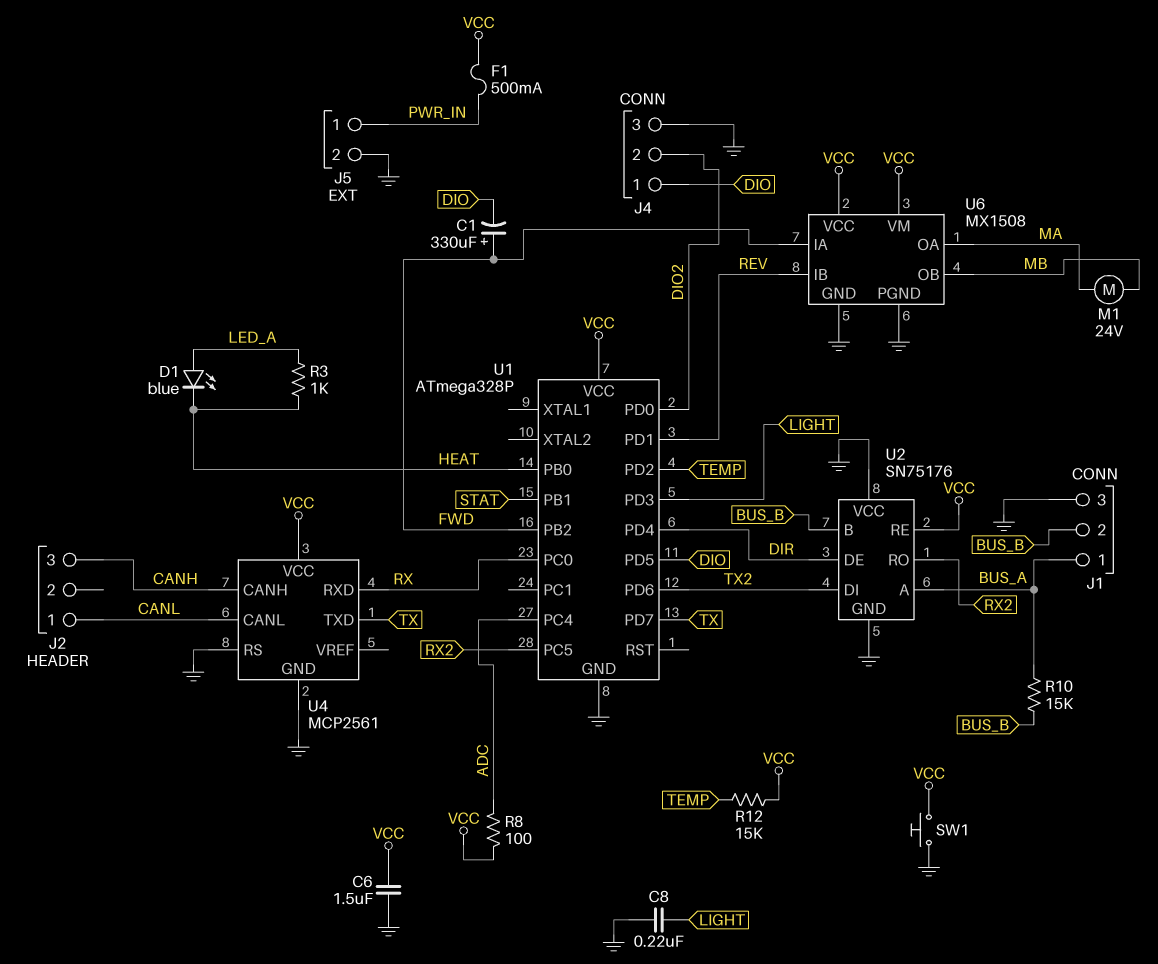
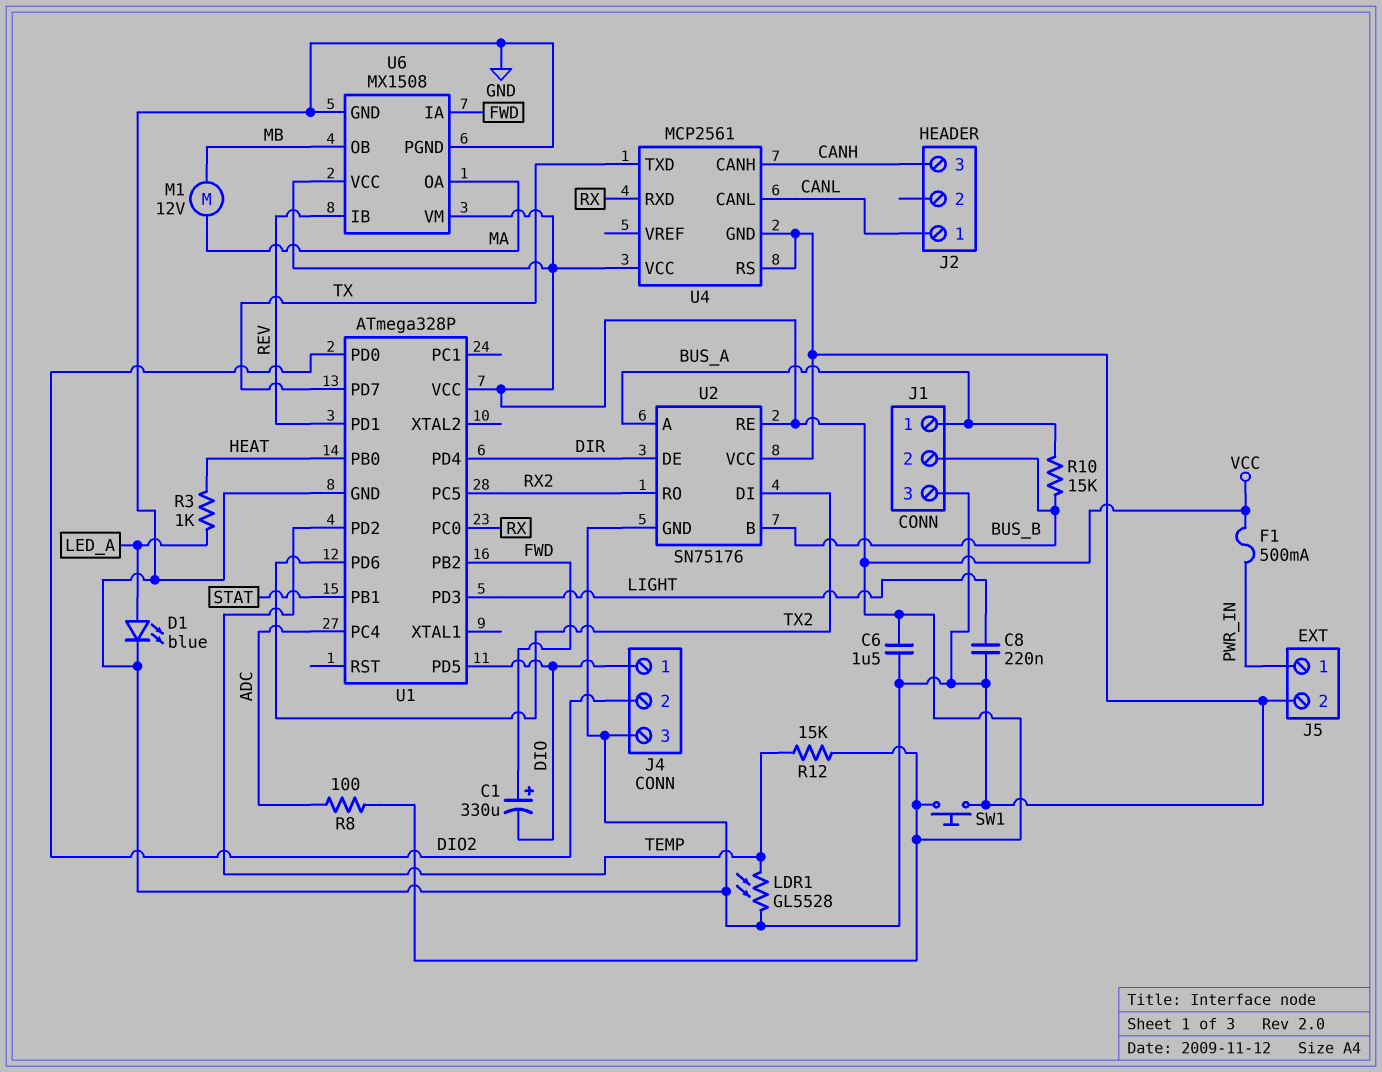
D1: LED blue (A LED_A, K HEAT) -> LED blue (A LED_A, K GND)
LDR1: none -> GL5528 (GND, TEMP)
M1: motor 24V (MA, MB) -> motor 12V (MA, MB)

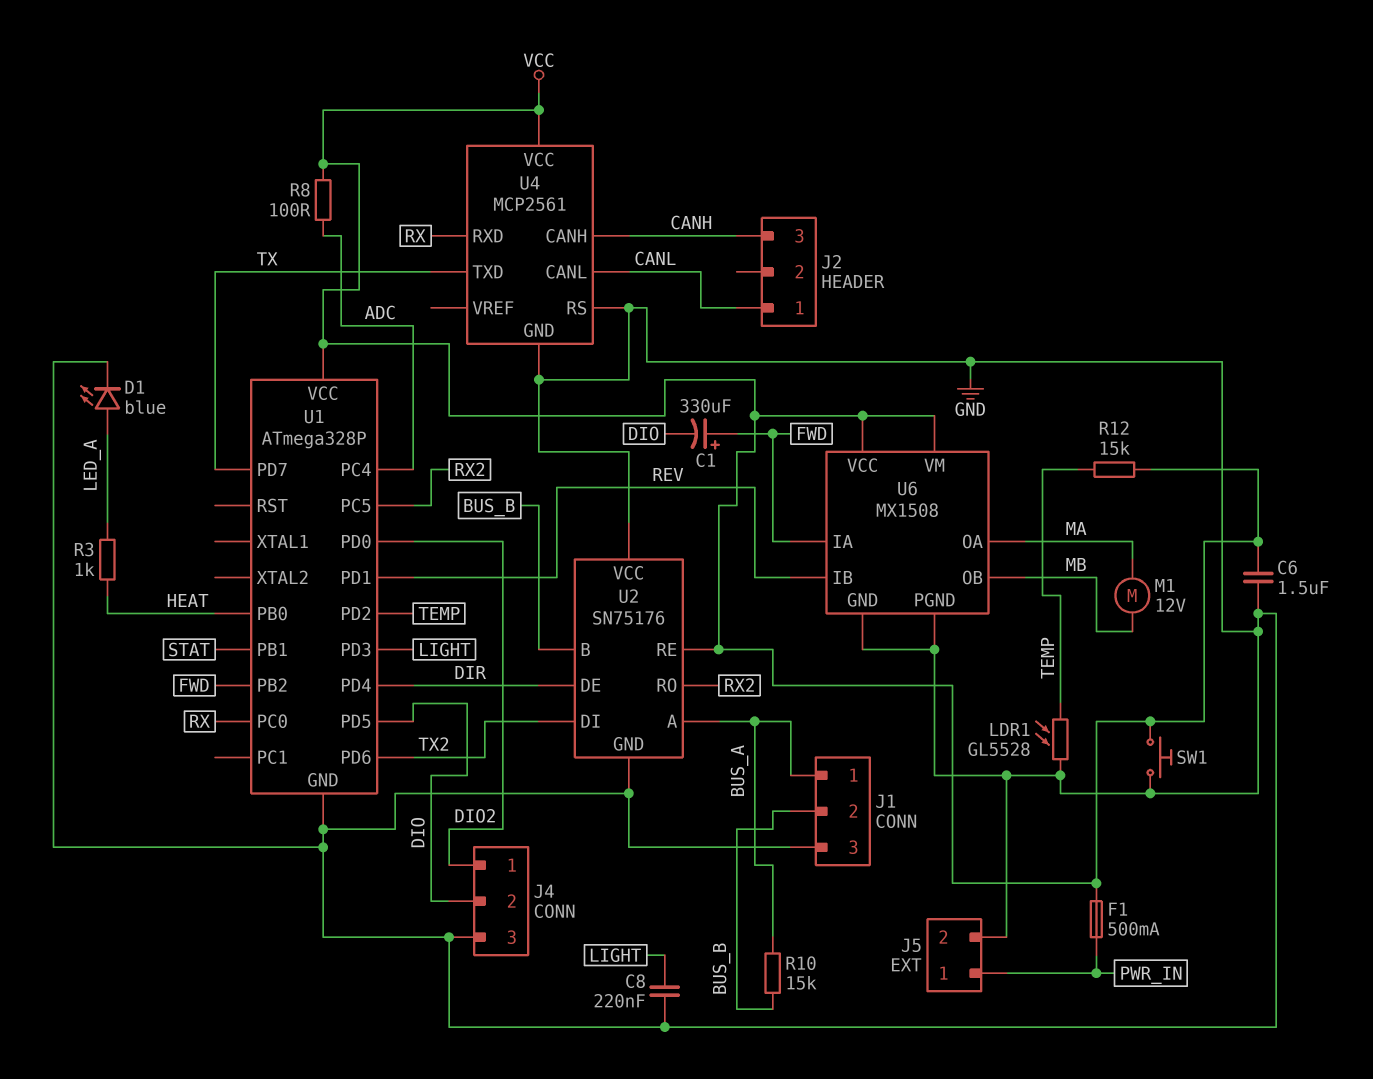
J4 pin 1: DIO -> DIO2
J4 pin 2: DIO2 -> DIO

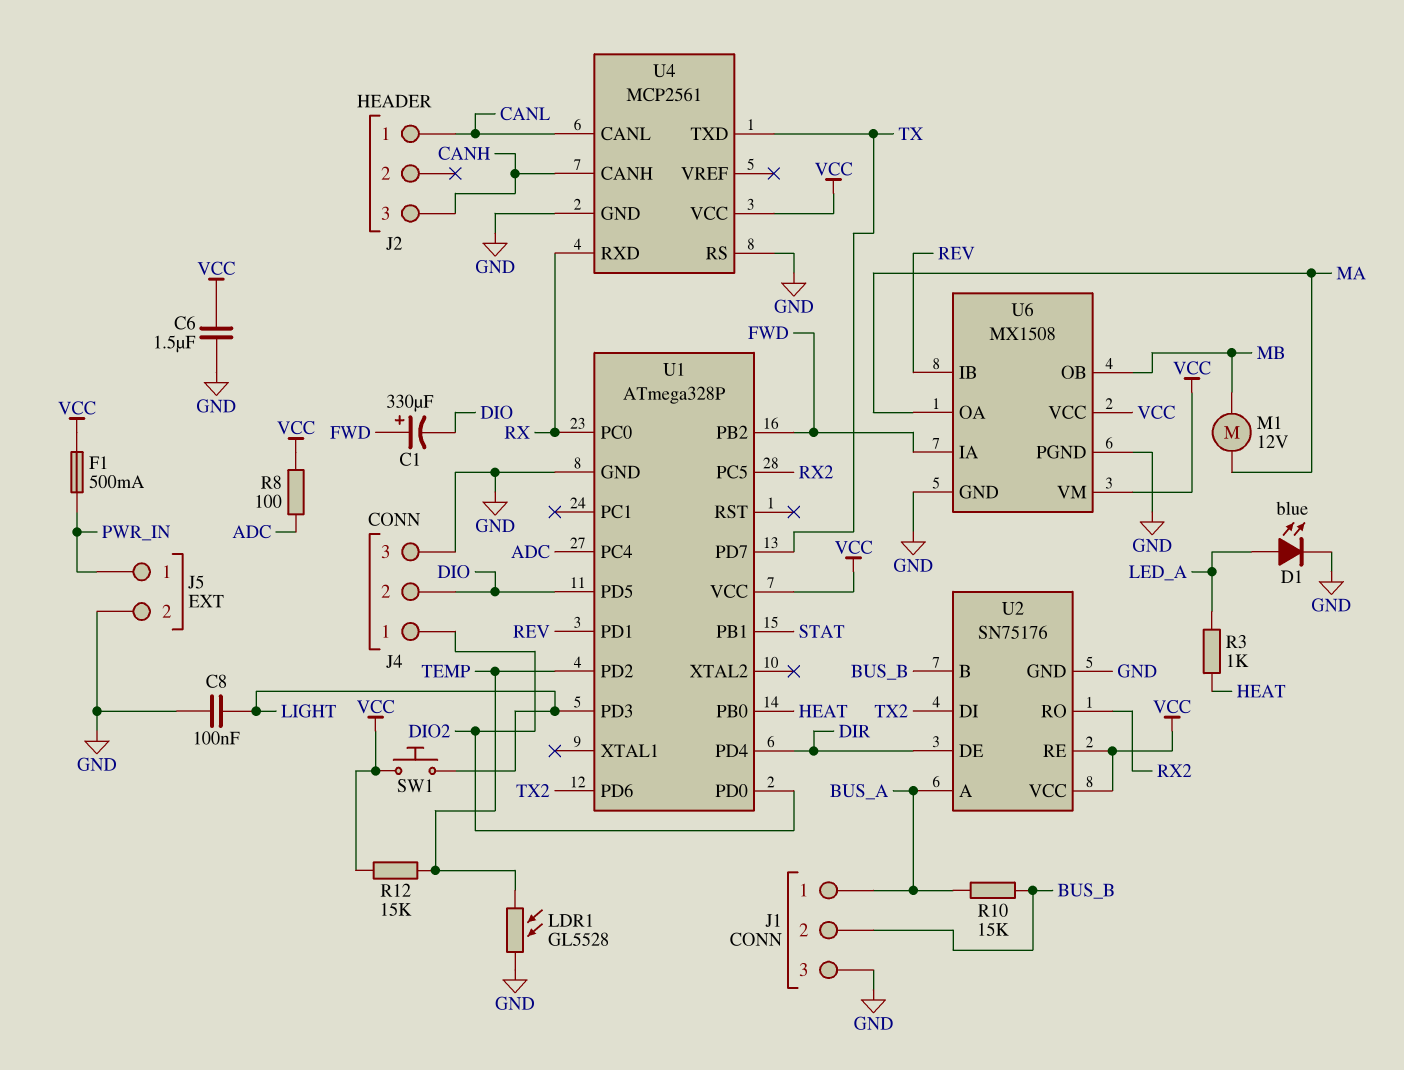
C8: 220nF (GND, LIGHT) -> 100nF (GND, LIGHT)
SW1: button (GND, VCC) -> button (LIGHT, VCC)
U2 pin VCC: GND -> VCC

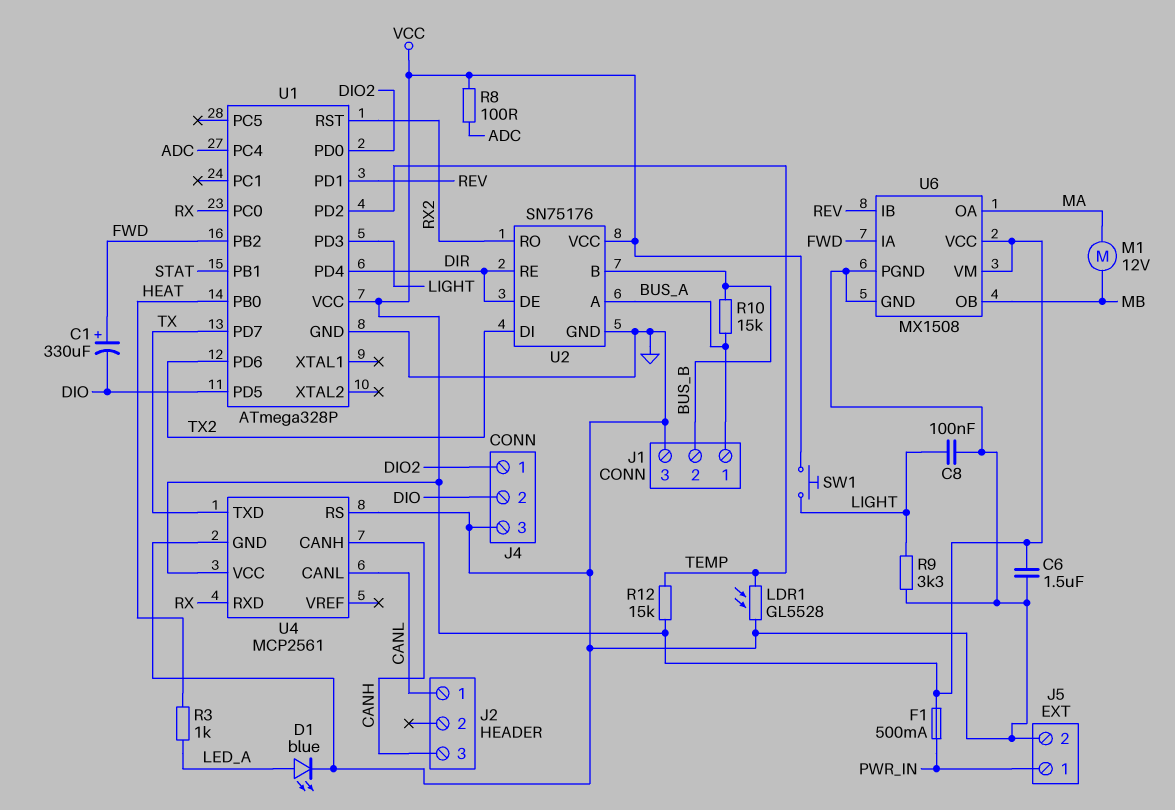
R9: none -> 3.3k (GND, LIGHT)
U1 pin PC5: RX2 -> none
U1 pin RST: none -> RX2
U2 pin RE: VCC -> DIR

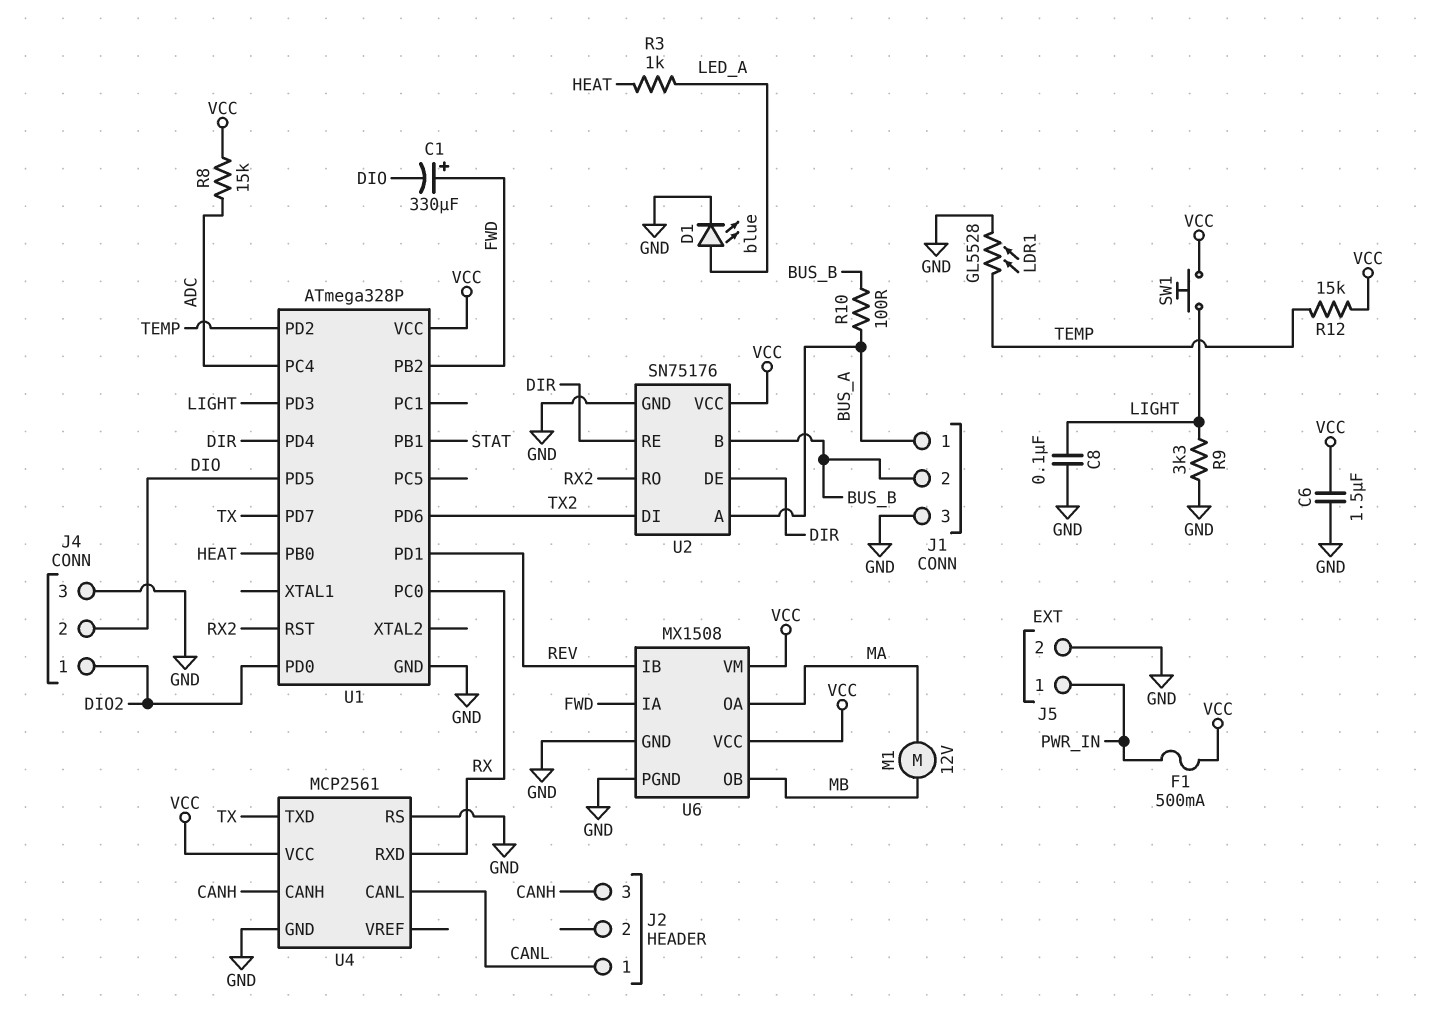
R8: 100 (ADC, VCC) -> 15k (ADC, VCC)
R10: 15k (BUS_A, BUS_B) -> 100 (BUS_A, BUS_B)

